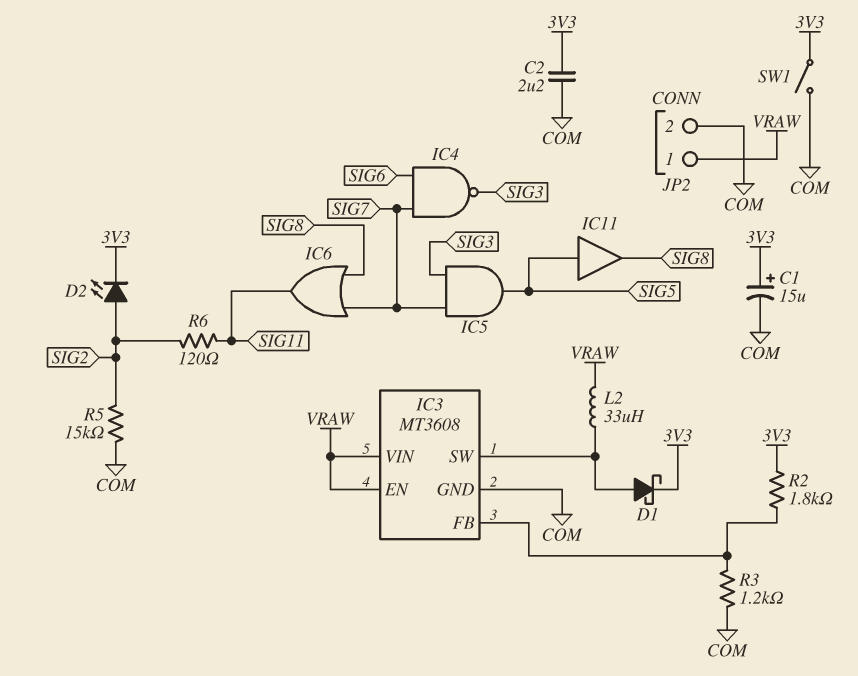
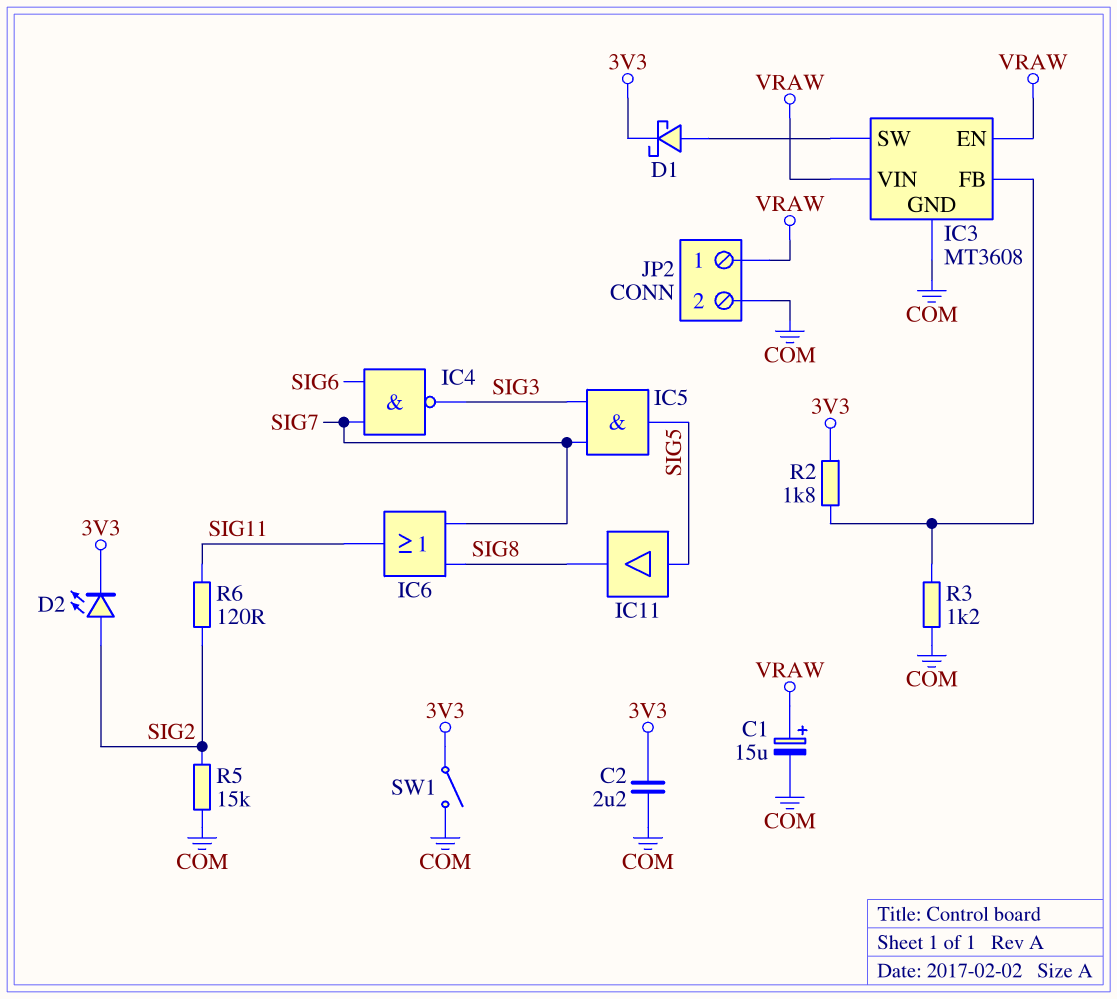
C1: 15uF (plus 3V3, minus COM) -> 15uF (plus VRAW, minus COM)
L2: 33uH (IC3/SW, VRAW) -> none

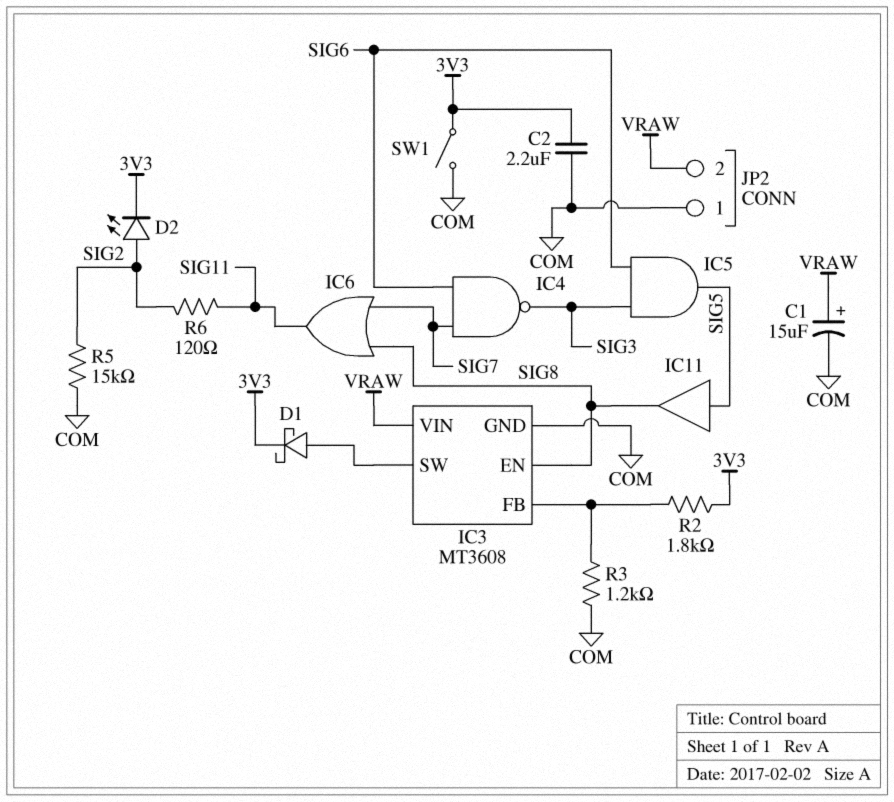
IC3 pin EN: VRAW -> SIG8
IC5: AND (in SIG3, in SIG7, out SIG5) -> AND (in SIG3, in SIG6, out SIG5)
JP2 pin 1: VRAW -> COM
JP2 pin 2: COM -> VRAW

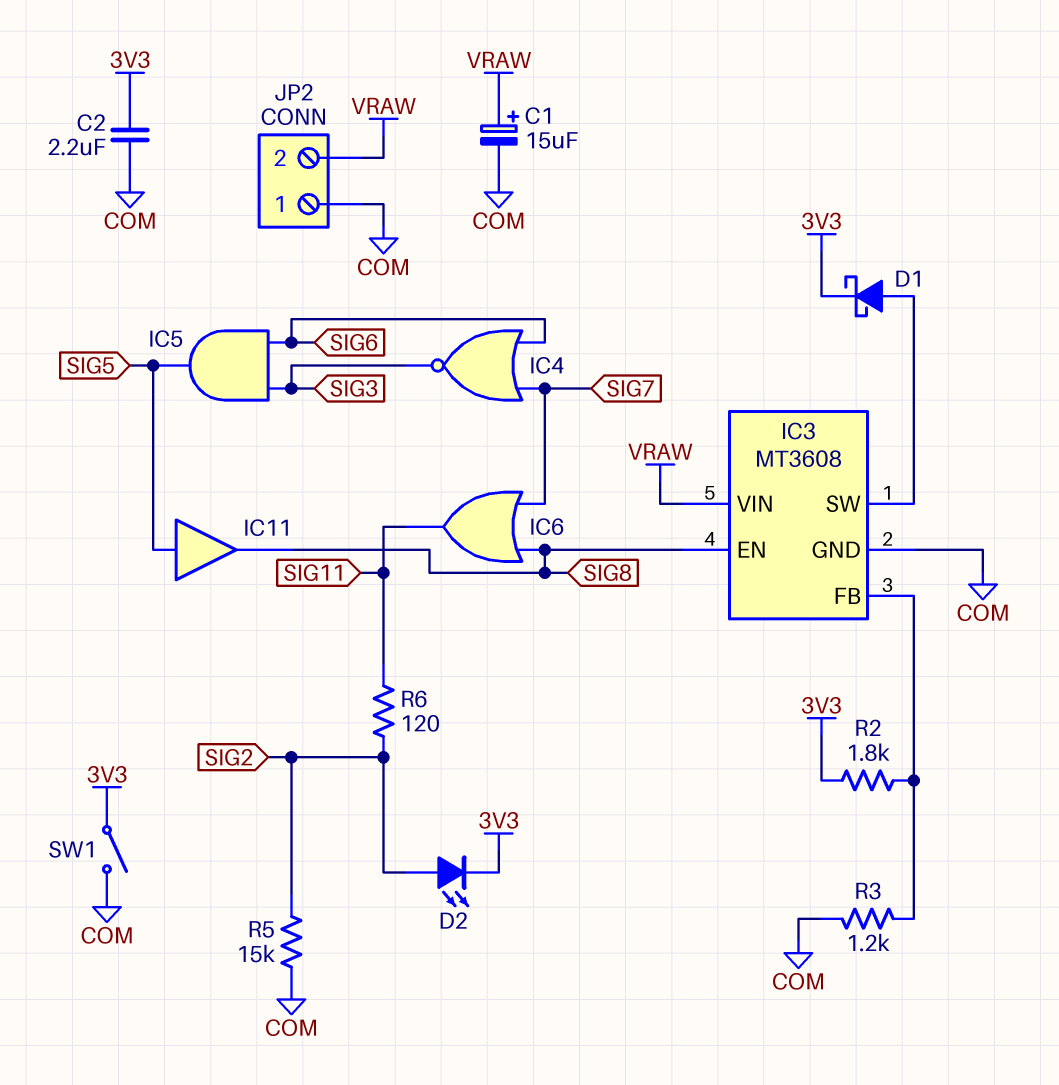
IC4: NAND (in SIG6, in SIG7, out SIG3) -> NOR (in SIG6, in SIG7, out SIG3)

